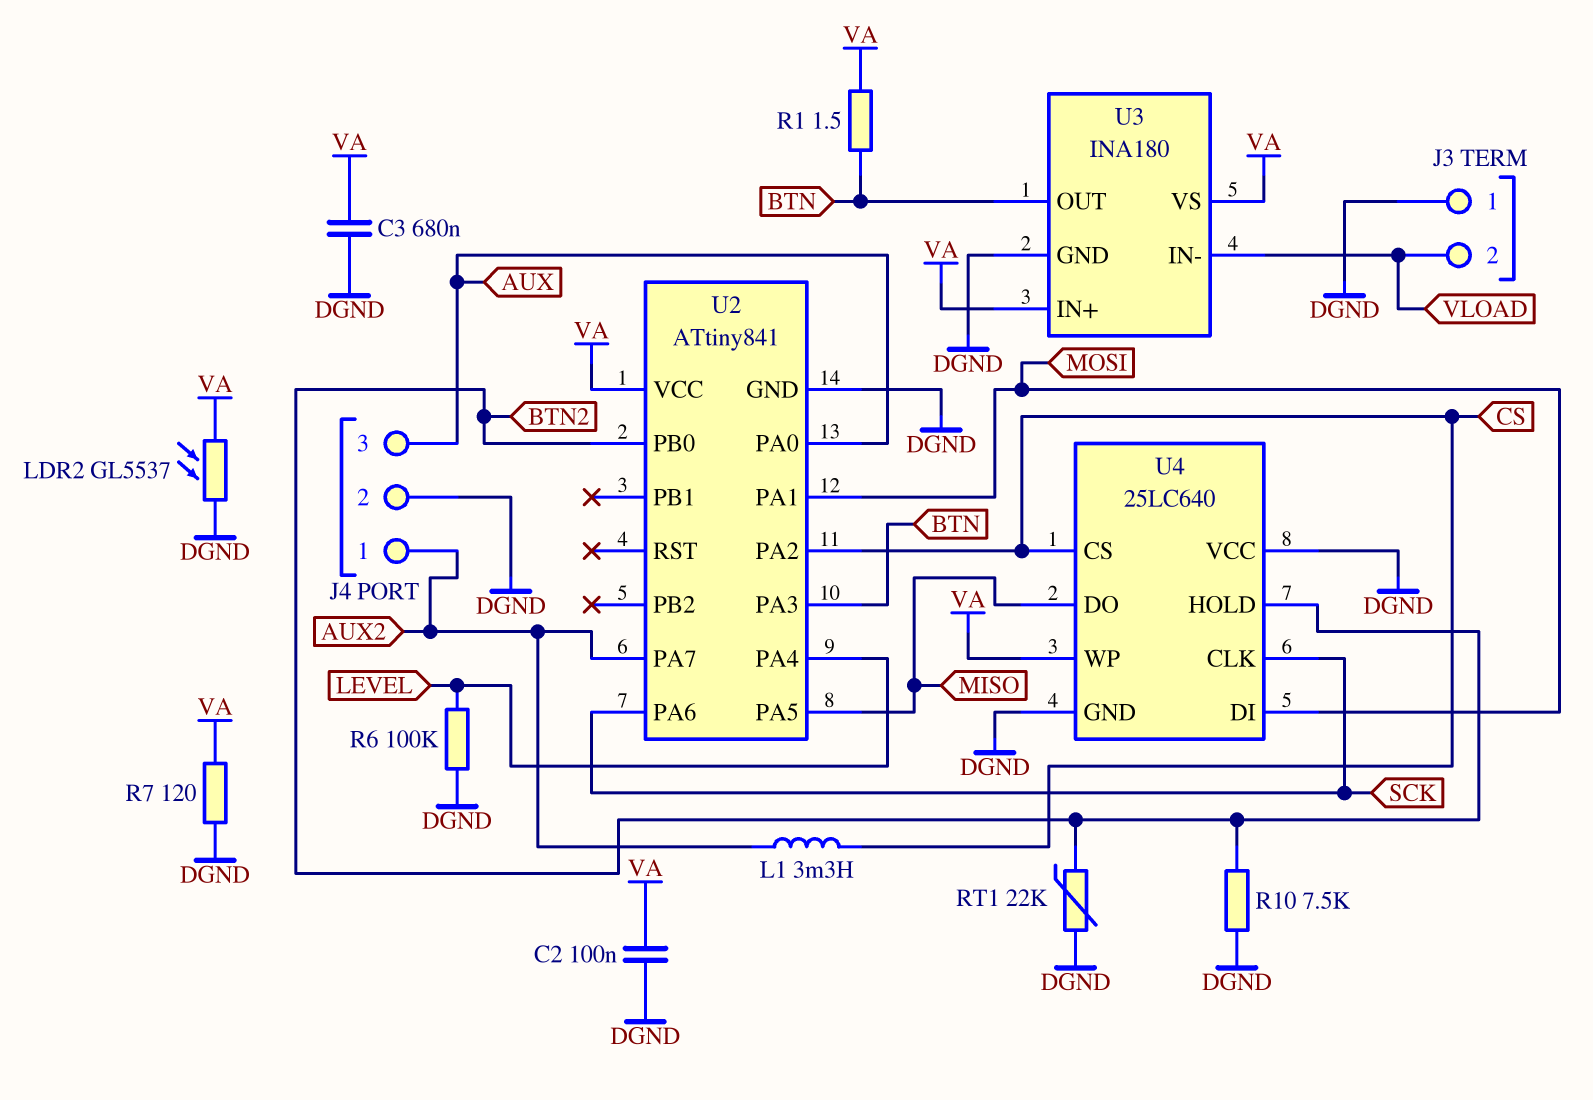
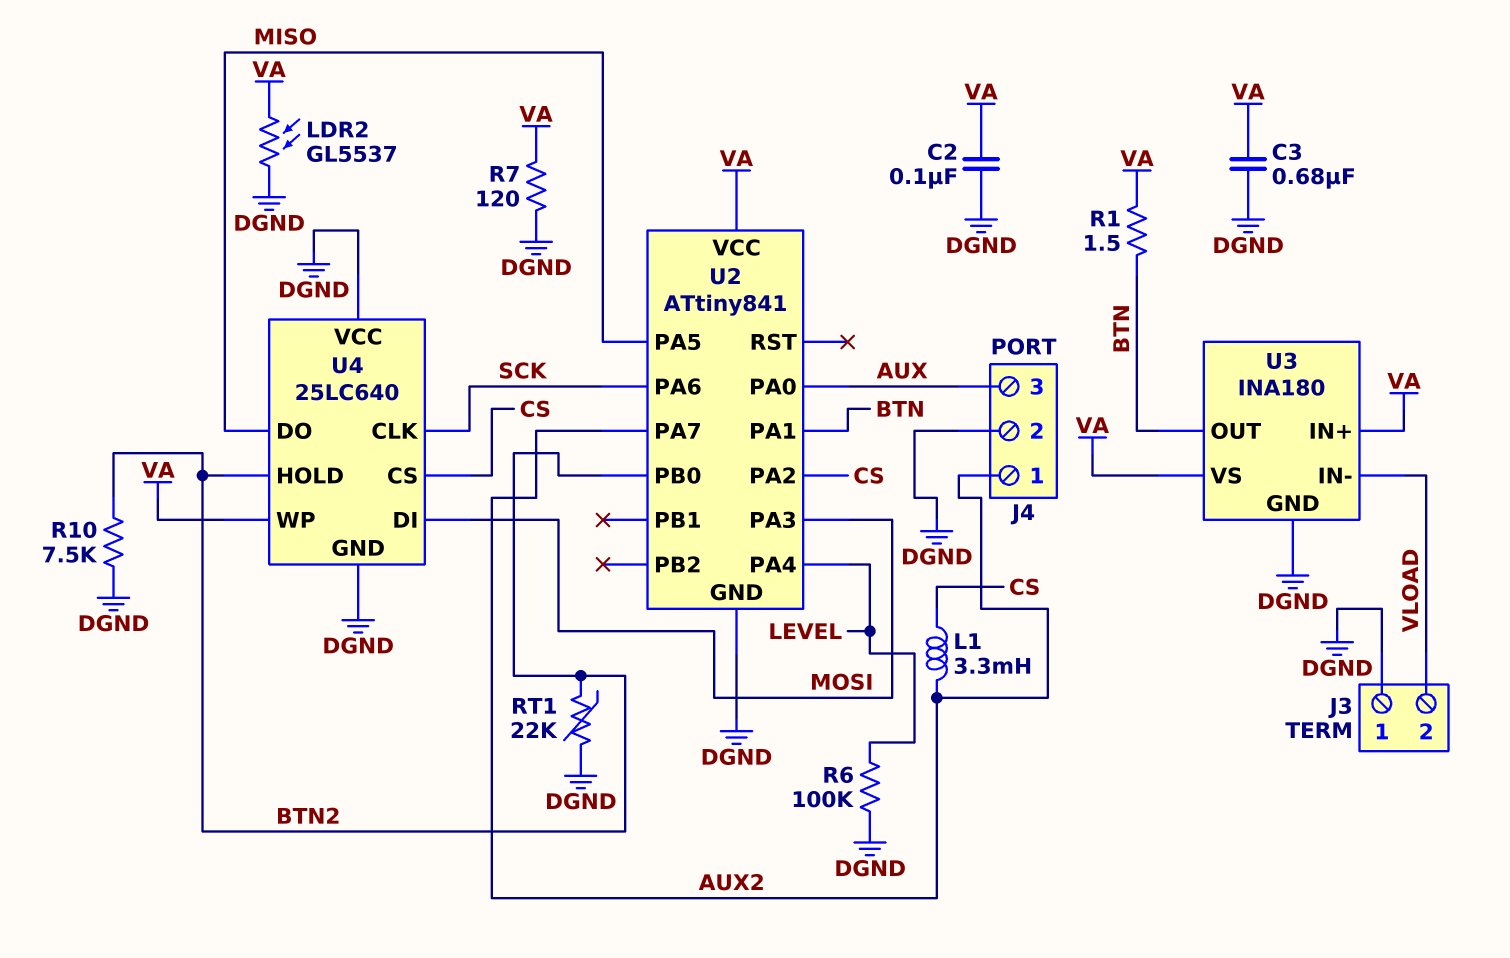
U2 pin PA1: MOSI -> BTN
U2 pin PA3: BTN -> MOSI

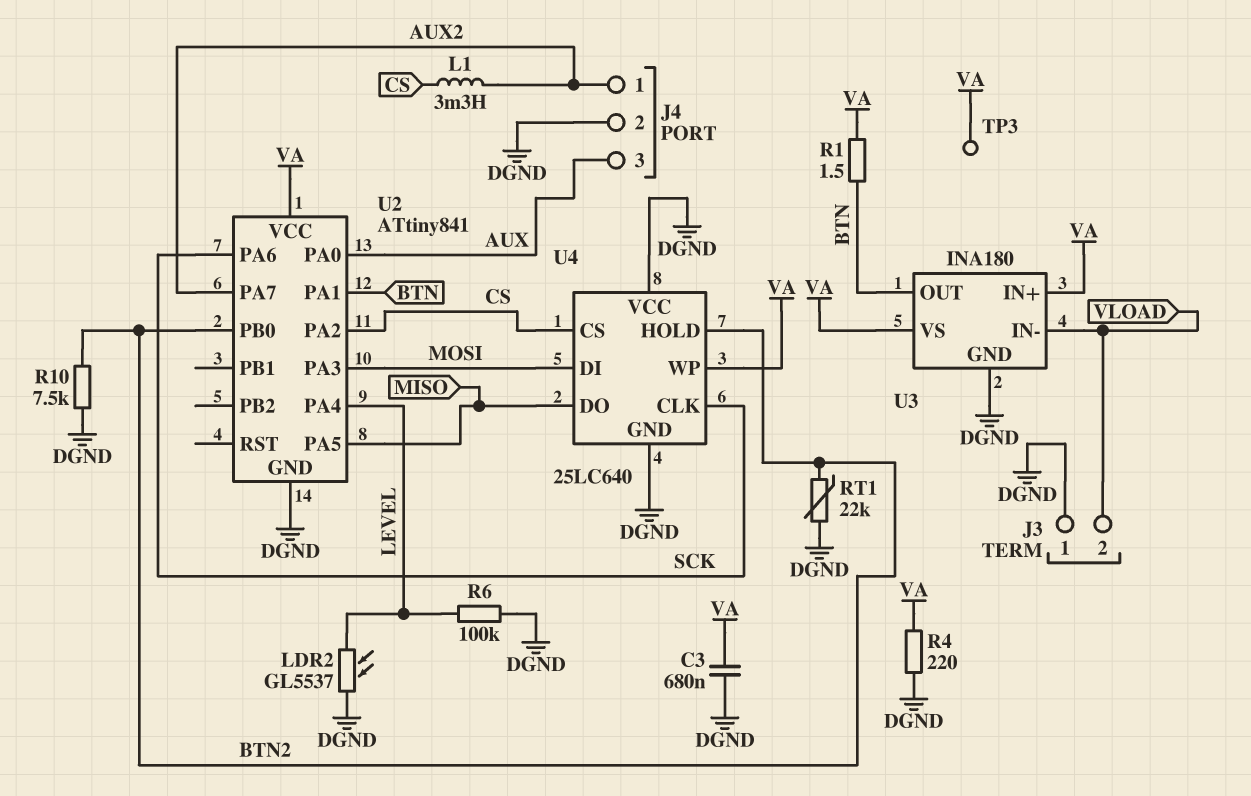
C2: 100nF (DGND, VA) -> none
LDR2: GL5537 (DGND, VA) -> GL5537 (DGND, LEVEL)
R4: none -> 220 (DGND, VA)
R7: 120 (DGND, VA) -> none
TP3: none -> test point (VA)

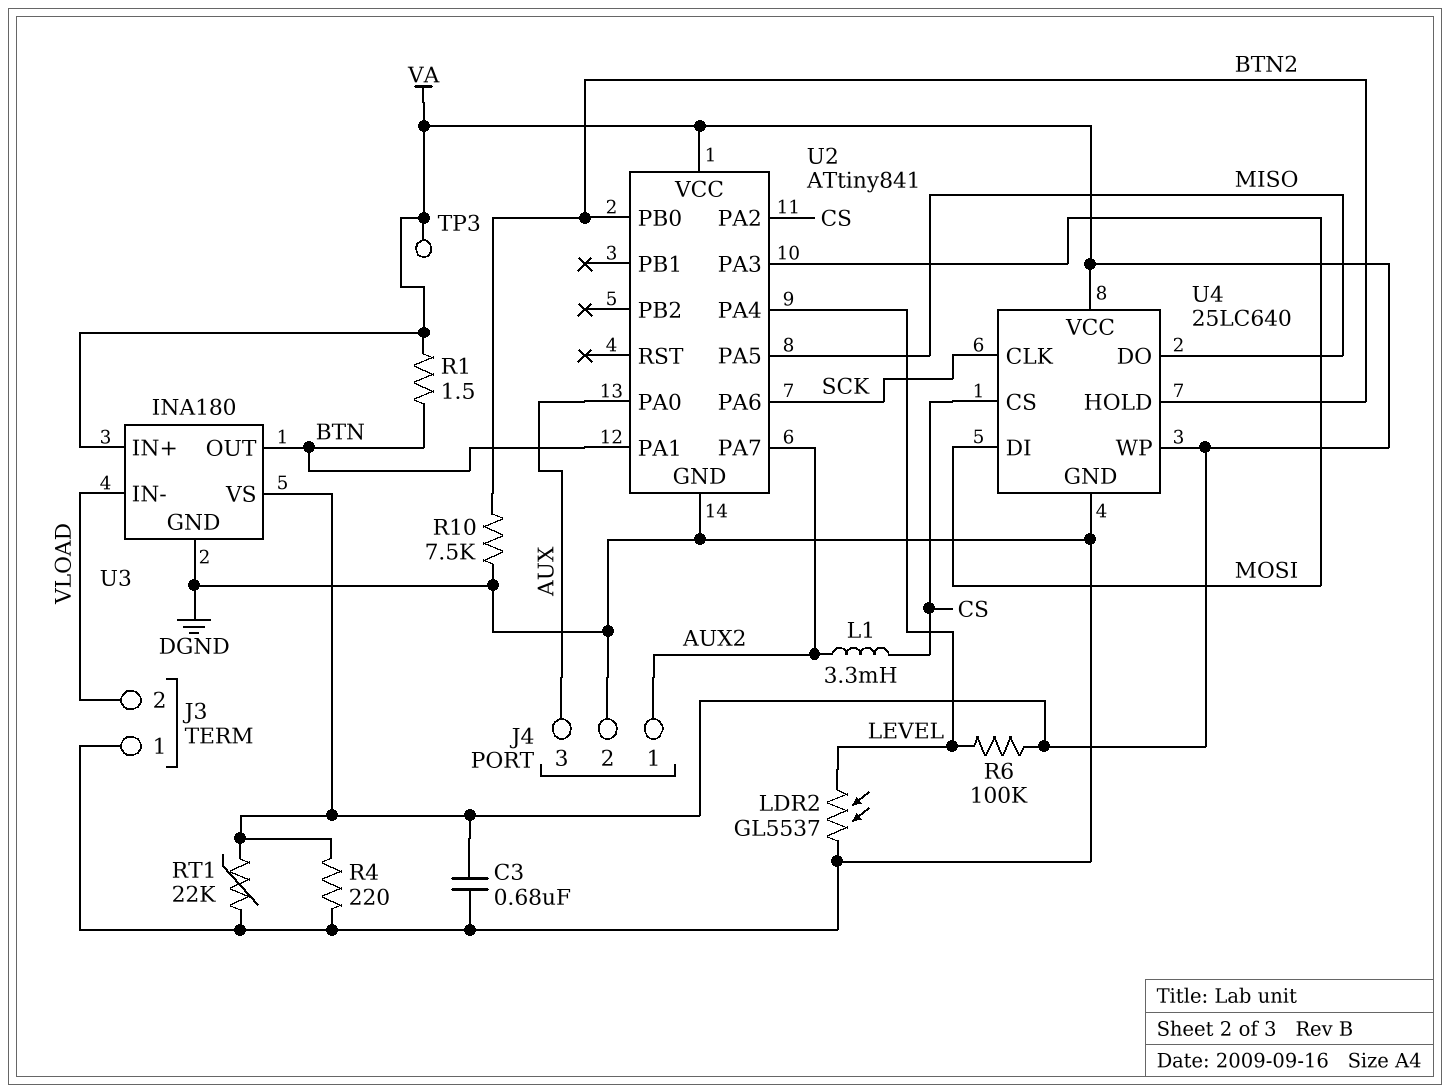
R6: 100k (DGND, LEVEL) -> 100k (LEVEL, VA)
RT1: 22k (BTN2, DGND) -> 22k (DGND, VA)
U4 pin VCC: DGND -> VA

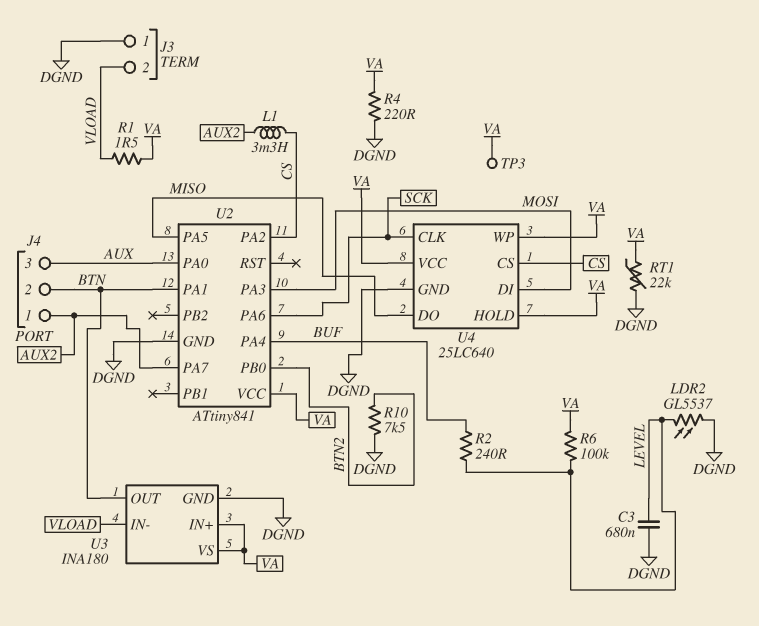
C3: 680nF (DGND, VA) -> 680nF (DGND, LEVEL)
J4 pin 2: DGND -> BTN
R1: 1.5 (BTN, VA) -> 1.5 (VA, VLOAD)
R2: none -> 240 (BUF, LEVEL)
U2 pin PA4: LEVEL -> BUF
U4 pin HOLD: BTN2 -> VA

